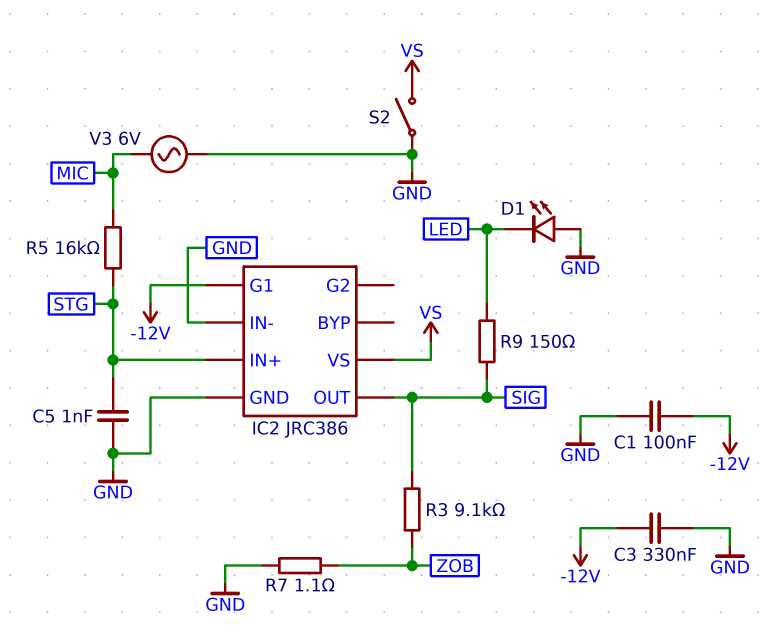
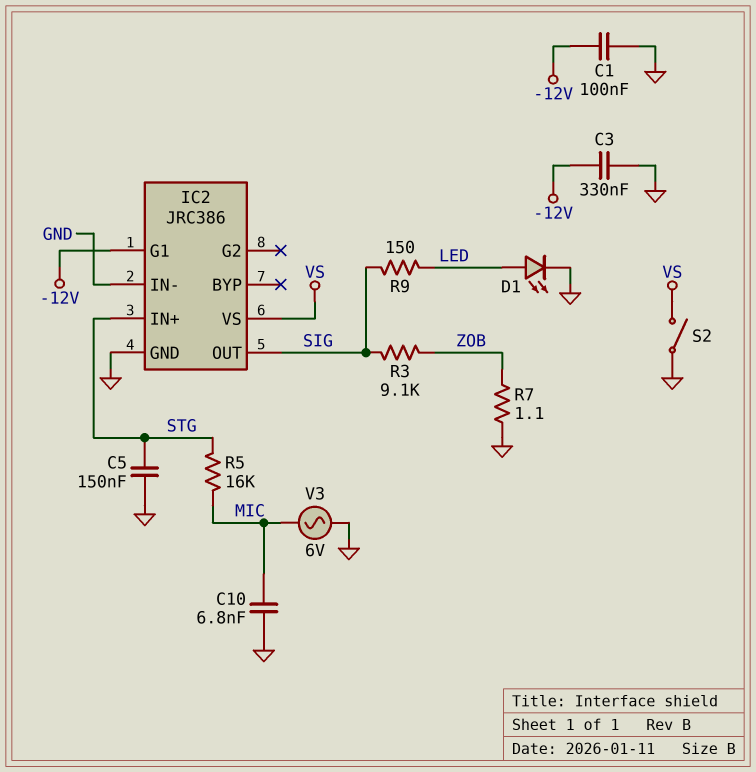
C5: 1nF (GND, STG) -> 150nF (GND, STG)
C10: none -> 6.8nF (GND, MIC)
D1: LED (A GND, K LED) -> LED (A LED, K GND)

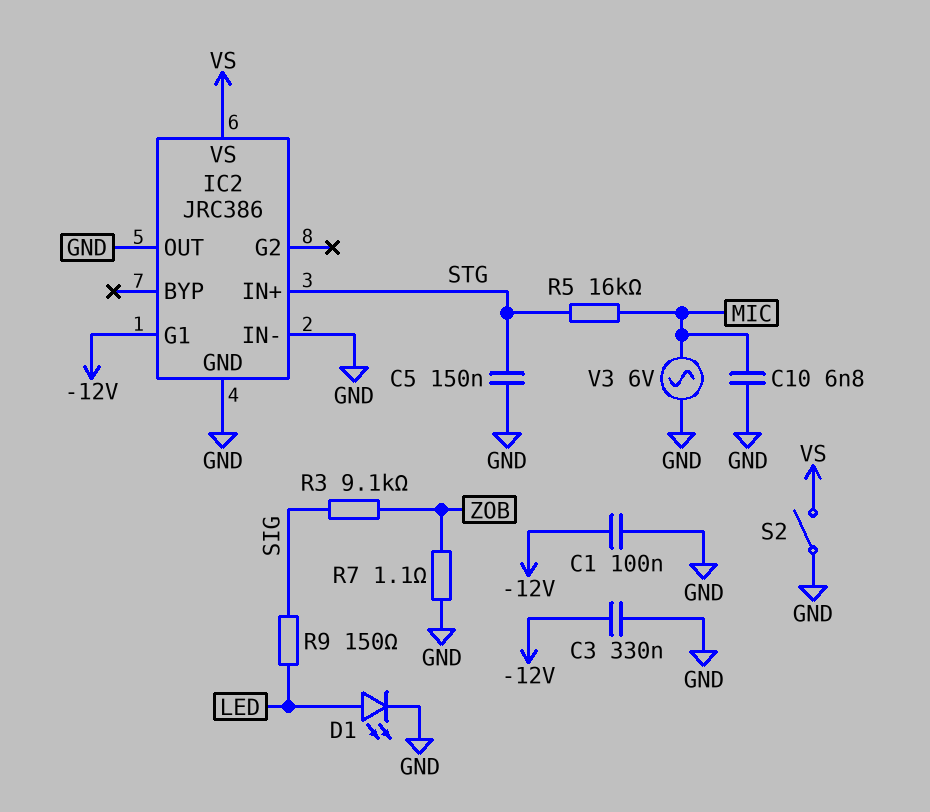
IC2 pin OUT: SIG -> GND

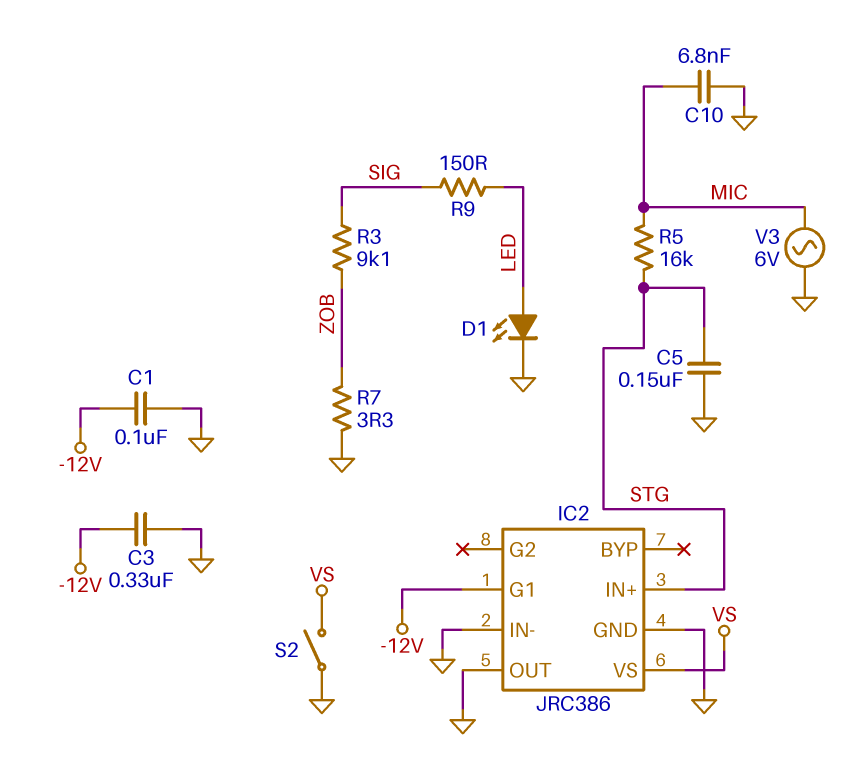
R7: 1.1 (GND, ZOB) -> 3.3 (GND, ZOB)

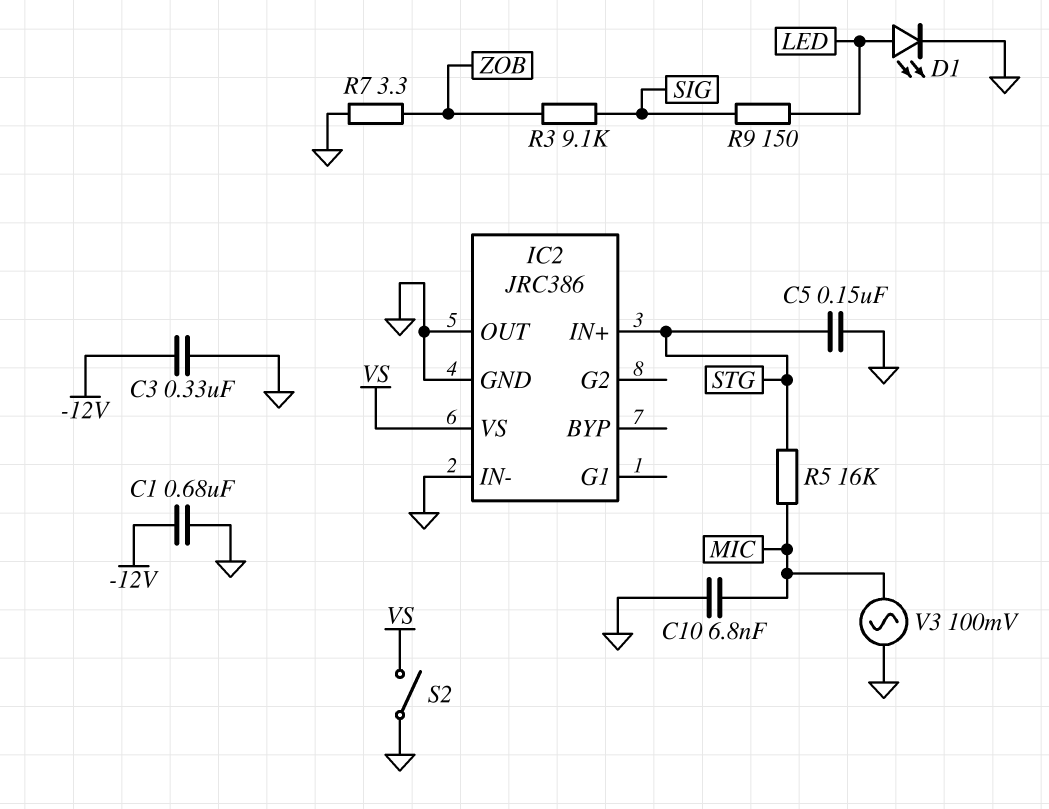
C1: 100nF (-12V, GND) -> 680nF (-12V, GND)
IC2 pin G1: -12V -> none
V3: AC 6V (GND, MIC) -> AC 100mV (GND, MIC)

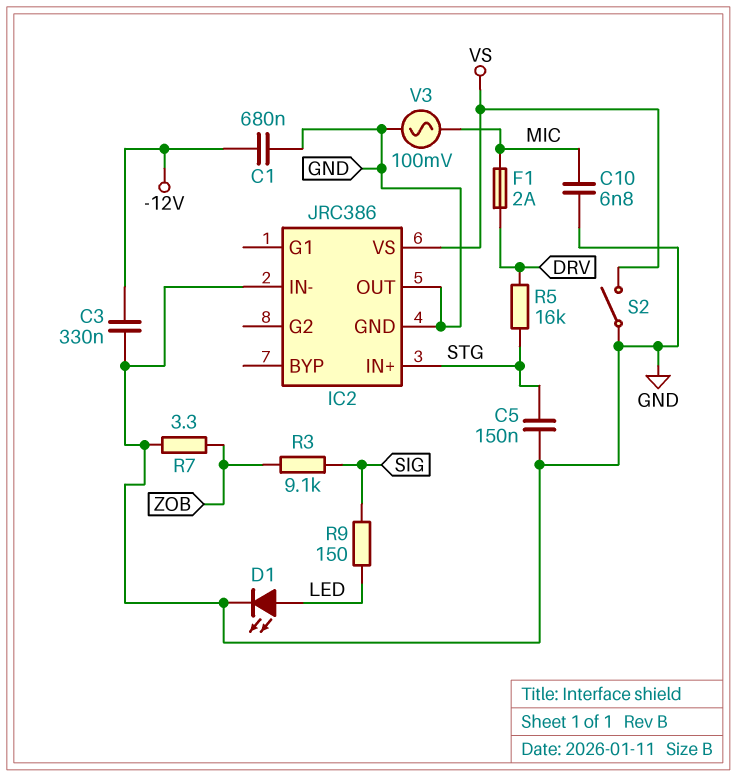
F1: none -> 2A (DRV, MIC)
R5: 16k (MIC, STG) -> 16k (DRV, STG)

